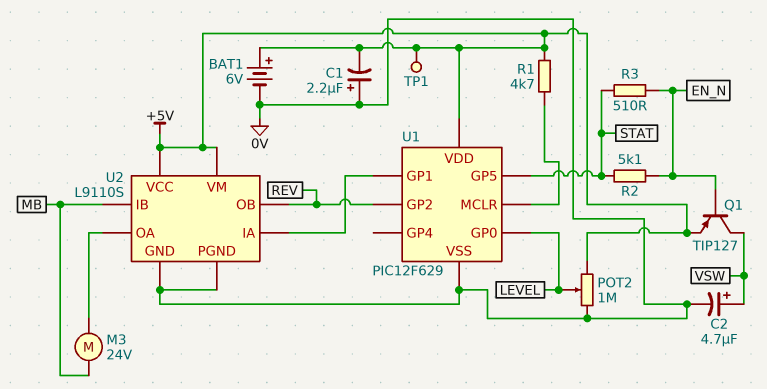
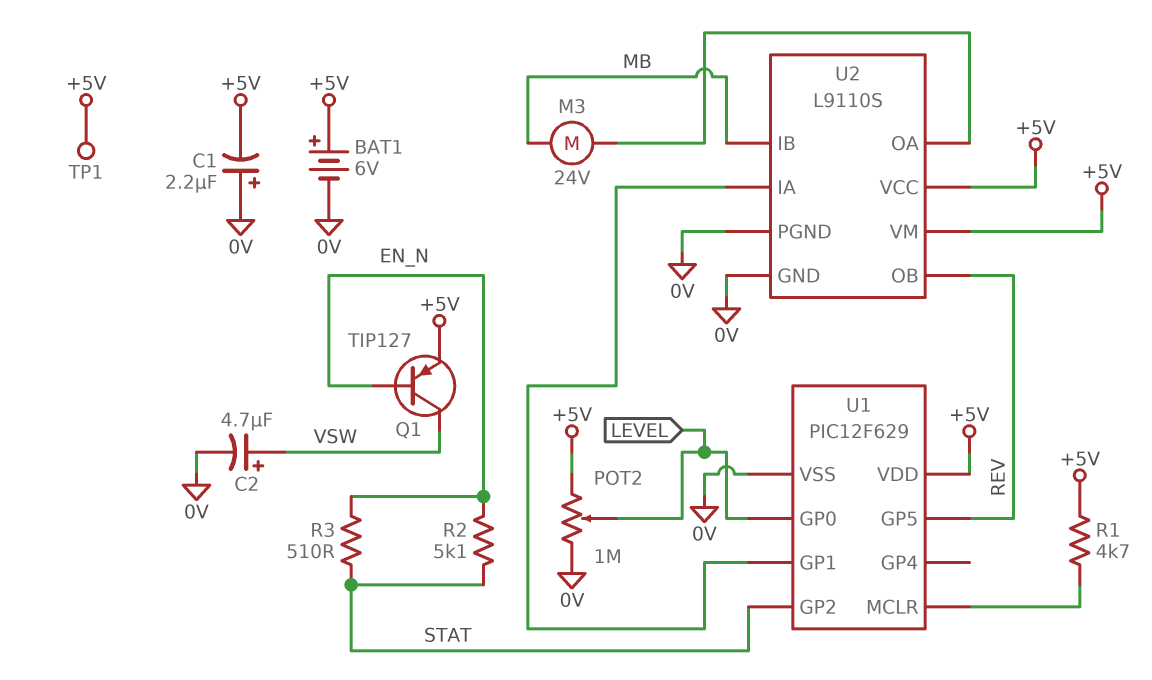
U1 pin GP2: REV -> STAT
U1 pin GP5: STAT -> REV

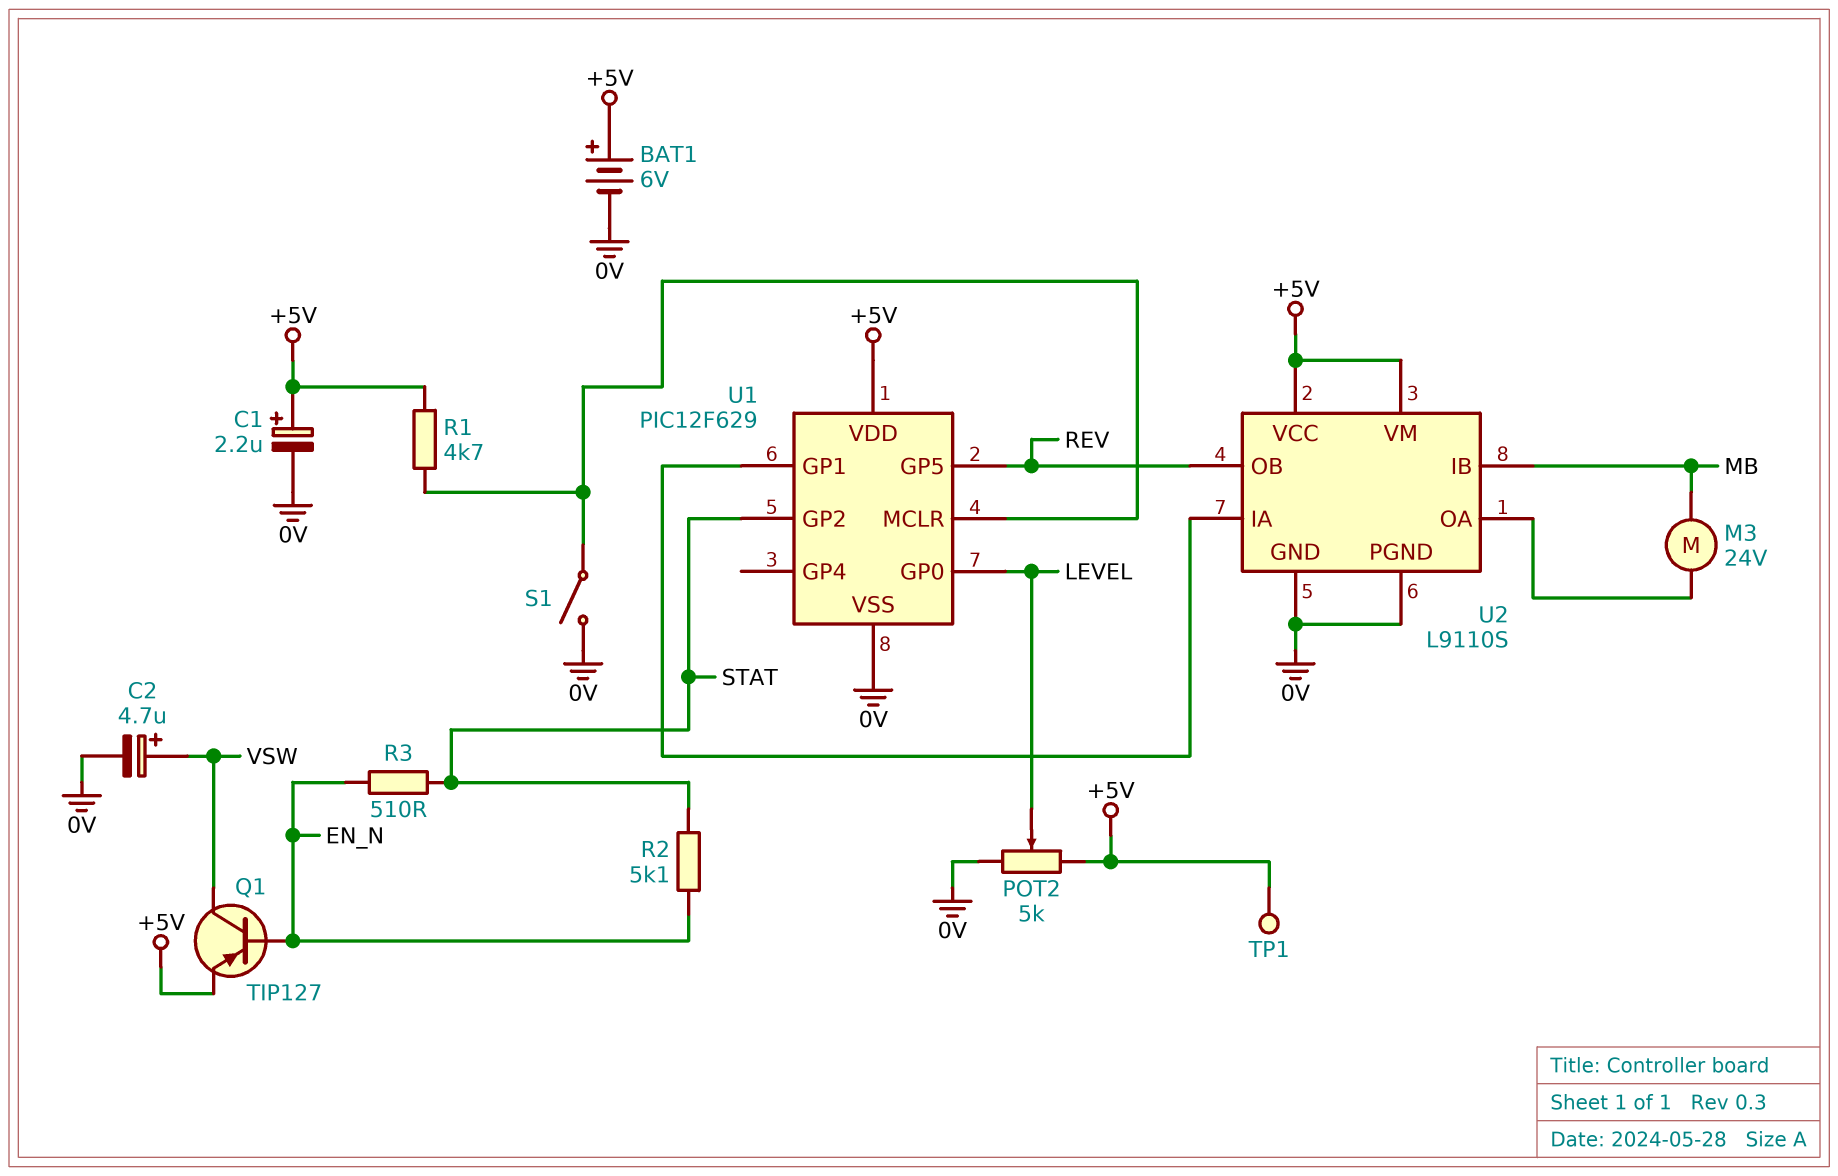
C1: 2.2uF (plus 0V, minus +5V) -> 2.2uF (plus +5V, minus 0V)
POT2: 1M (+5V, 0V, wiper LEVEL) -> 5k (+5V, 0V, wiper LEVEL)
S1: none -> switch (0V, U1/MCLR)

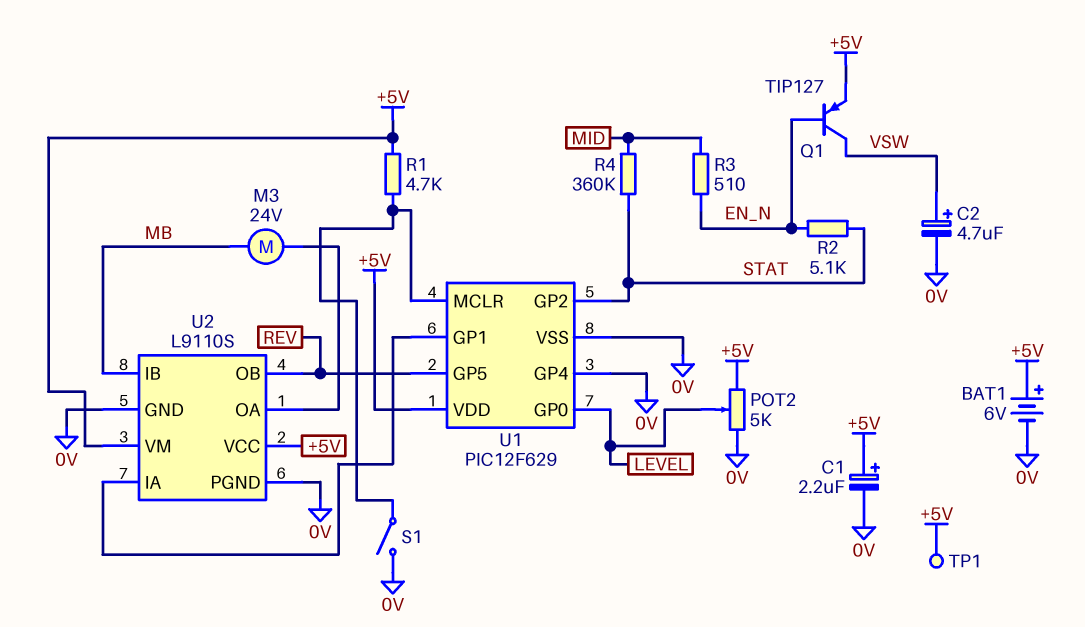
R3: 510 (EN_N, STAT) -> 510 (EN_N, MID)
R4: none -> 360k (MID, STAT)
U1 pin GP4: none -> 0V

